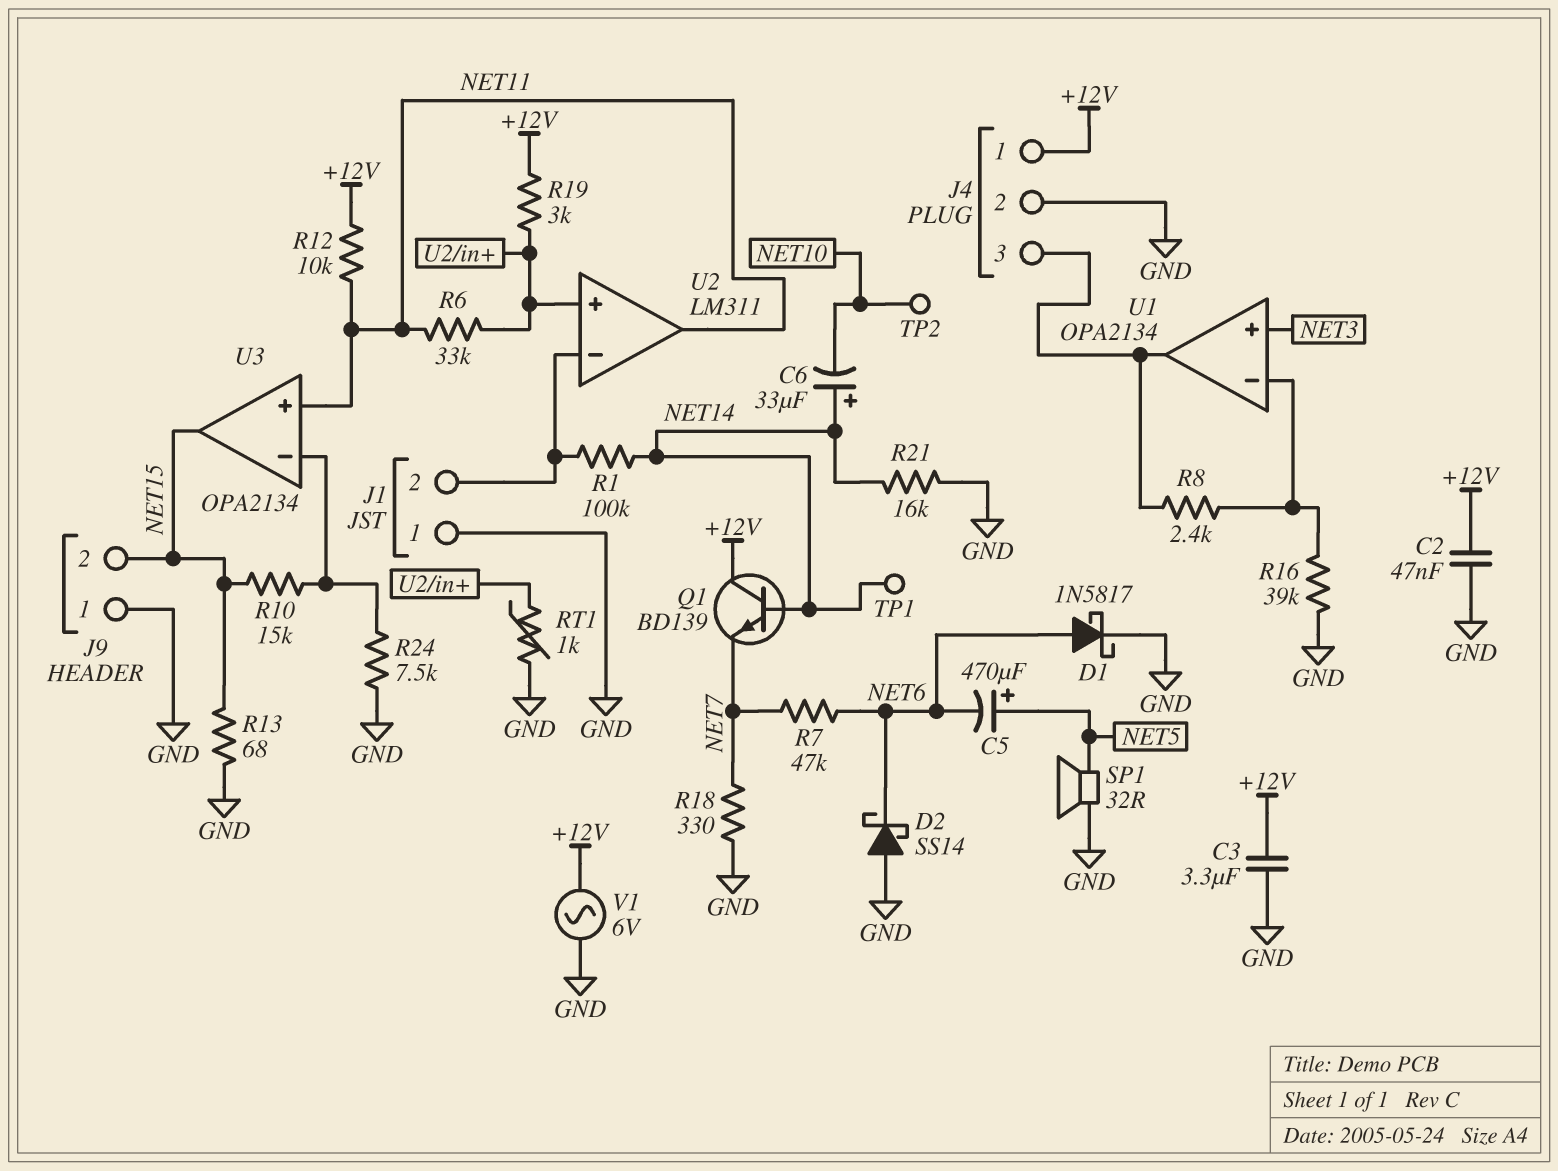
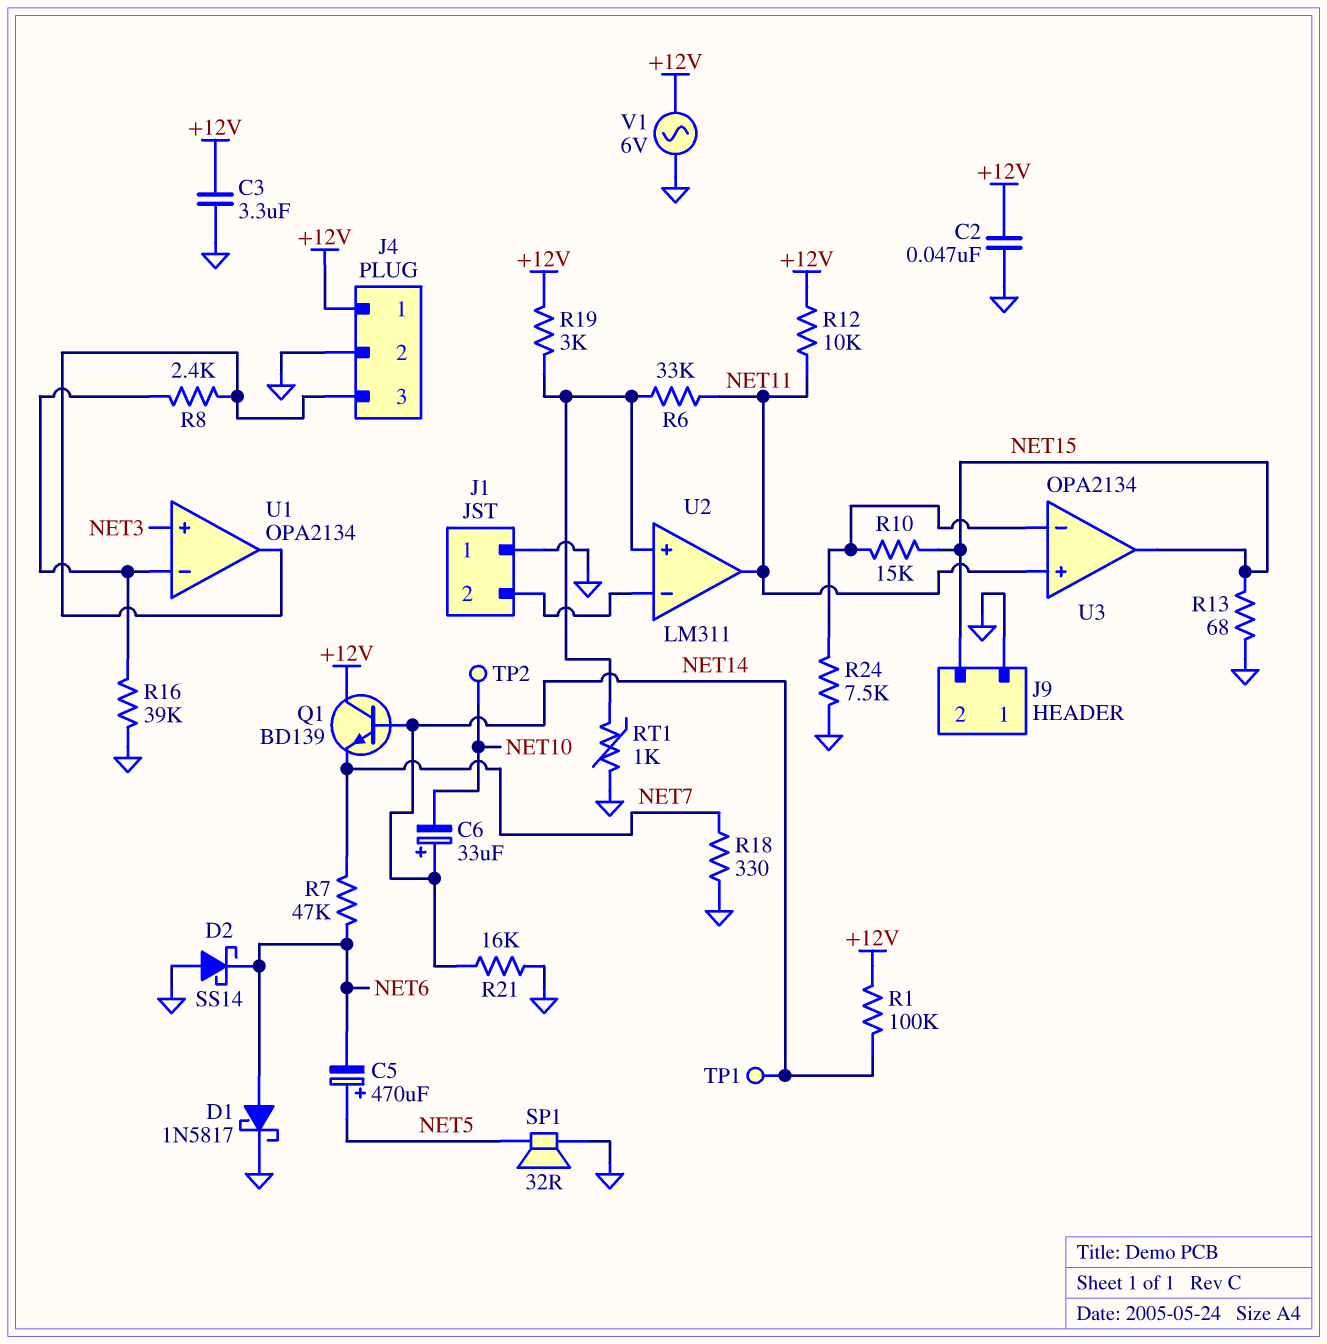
R1: 100k (J1/2, NET14) -> 100k (+12V, NET14)

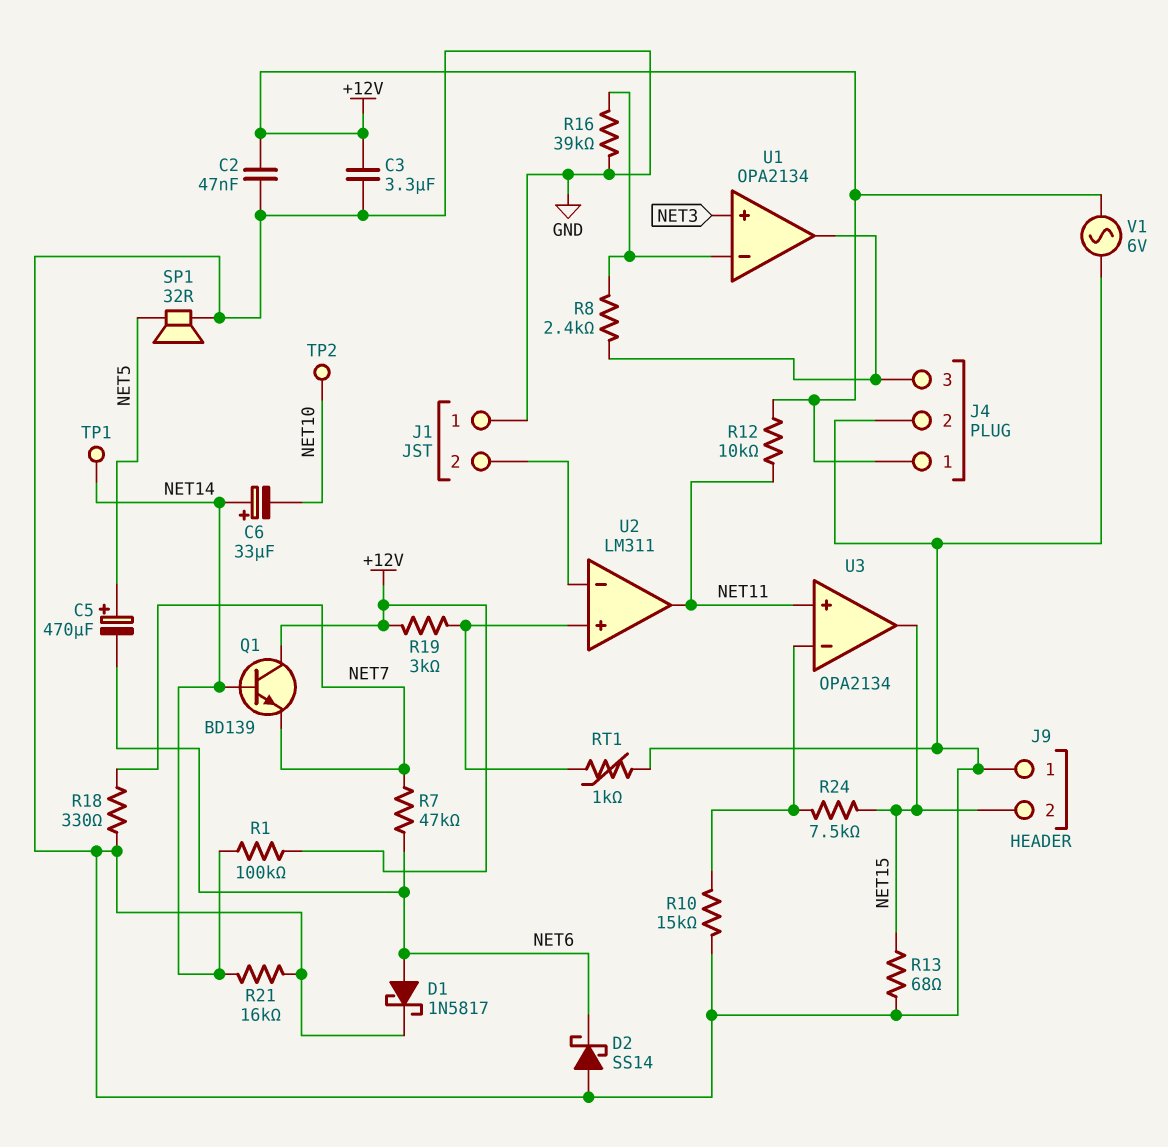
R6: 33k (NET11, U2/in+) -> none
R10: 15k (NET15, U3/in-) -> 15k (GND, U3/in-)
R24: 7.5k (GND, U3/in-) -> 7.5k (NET15, U3/in-)

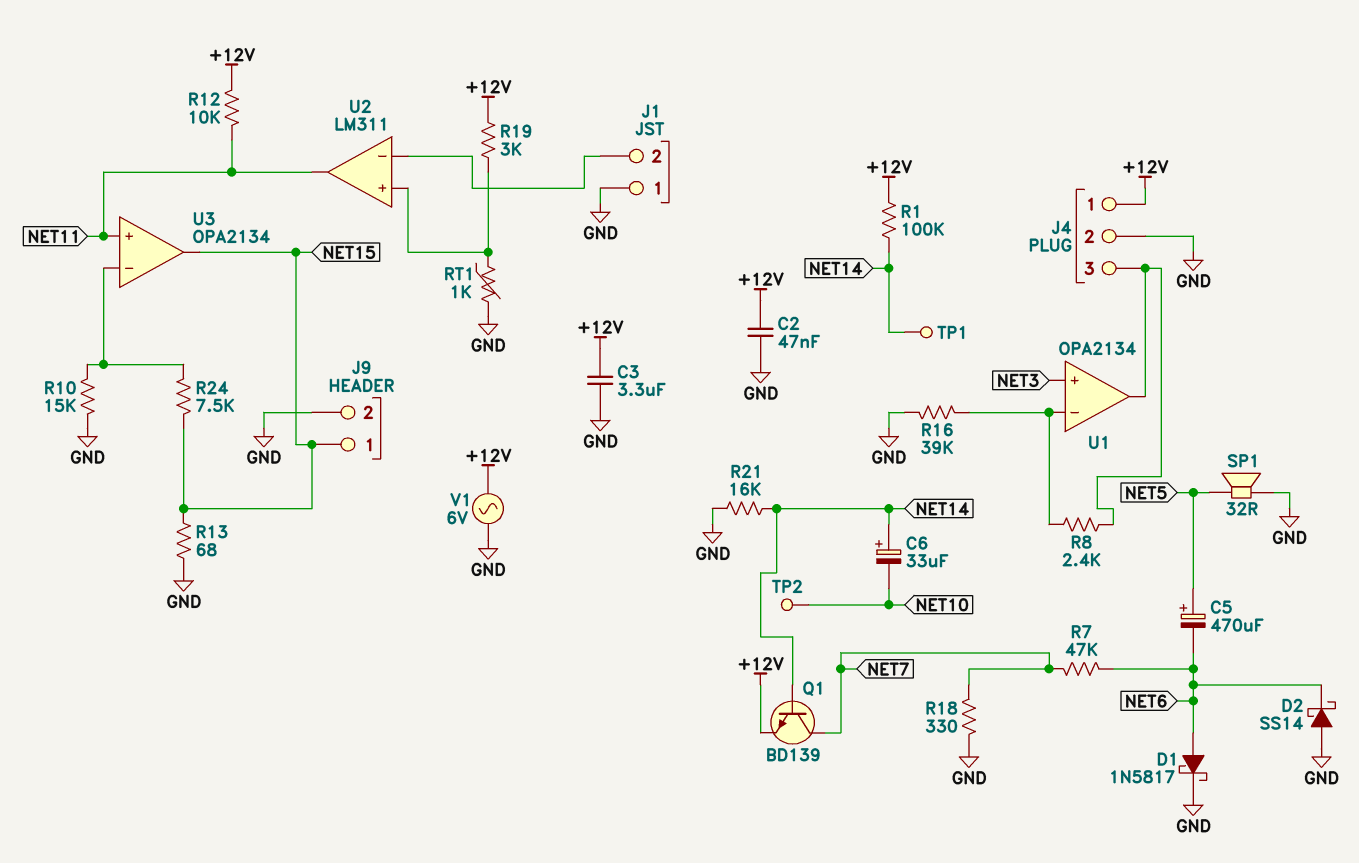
J9 pin 1: GND -> NET15
J9 pin 2: NET15 -> GND
Q1: NPN BD139 (B NET14, C +12V, E NET7) -> NPN BD139 (B NET14, C NET7, E +12V)

